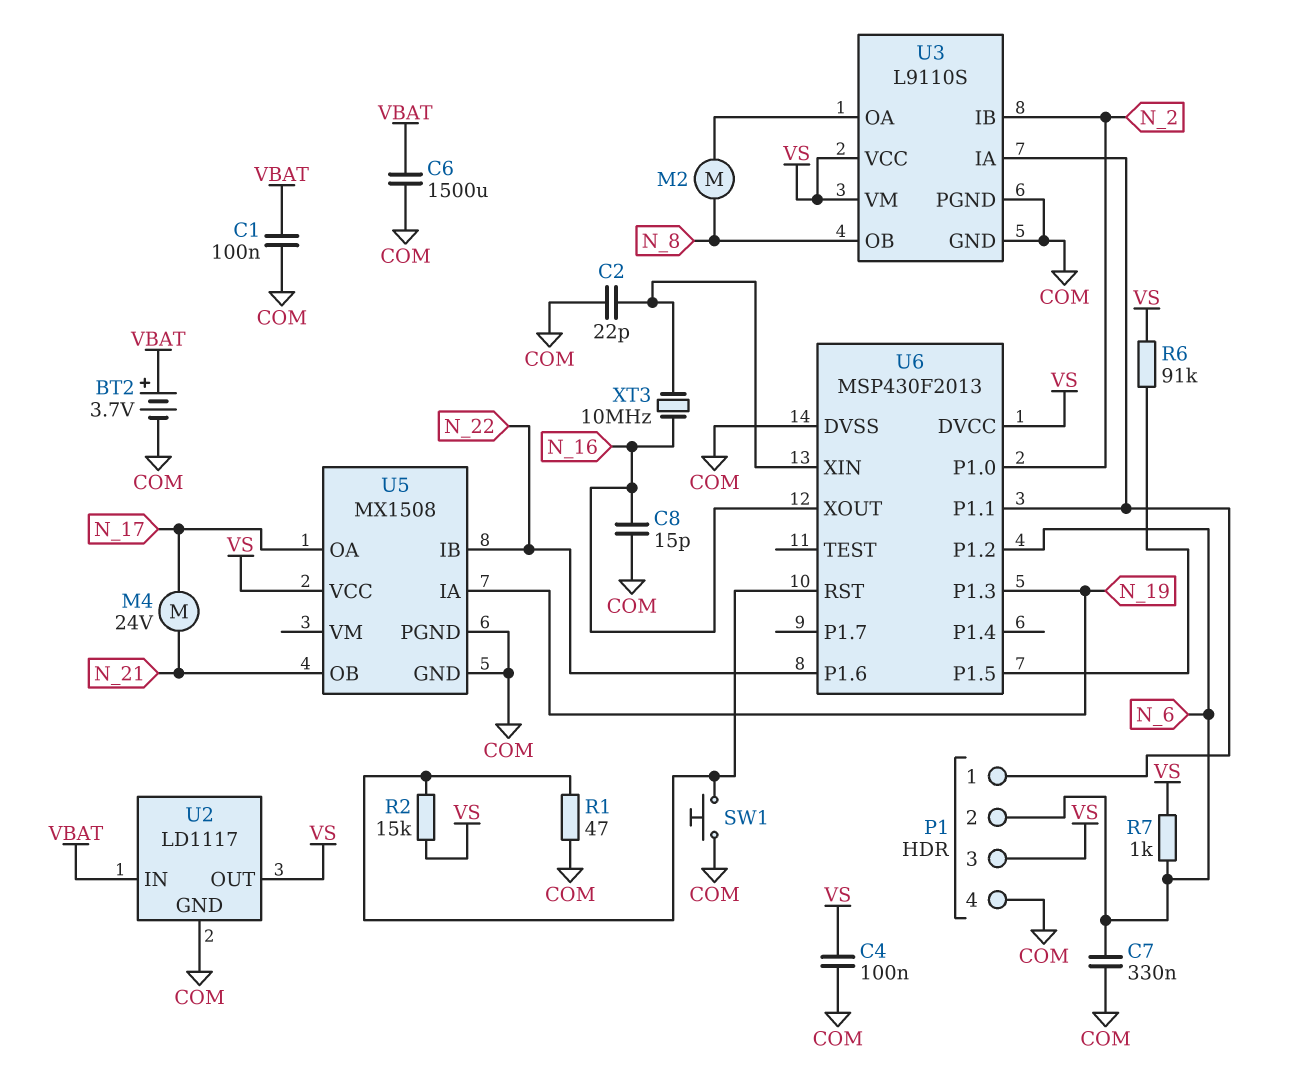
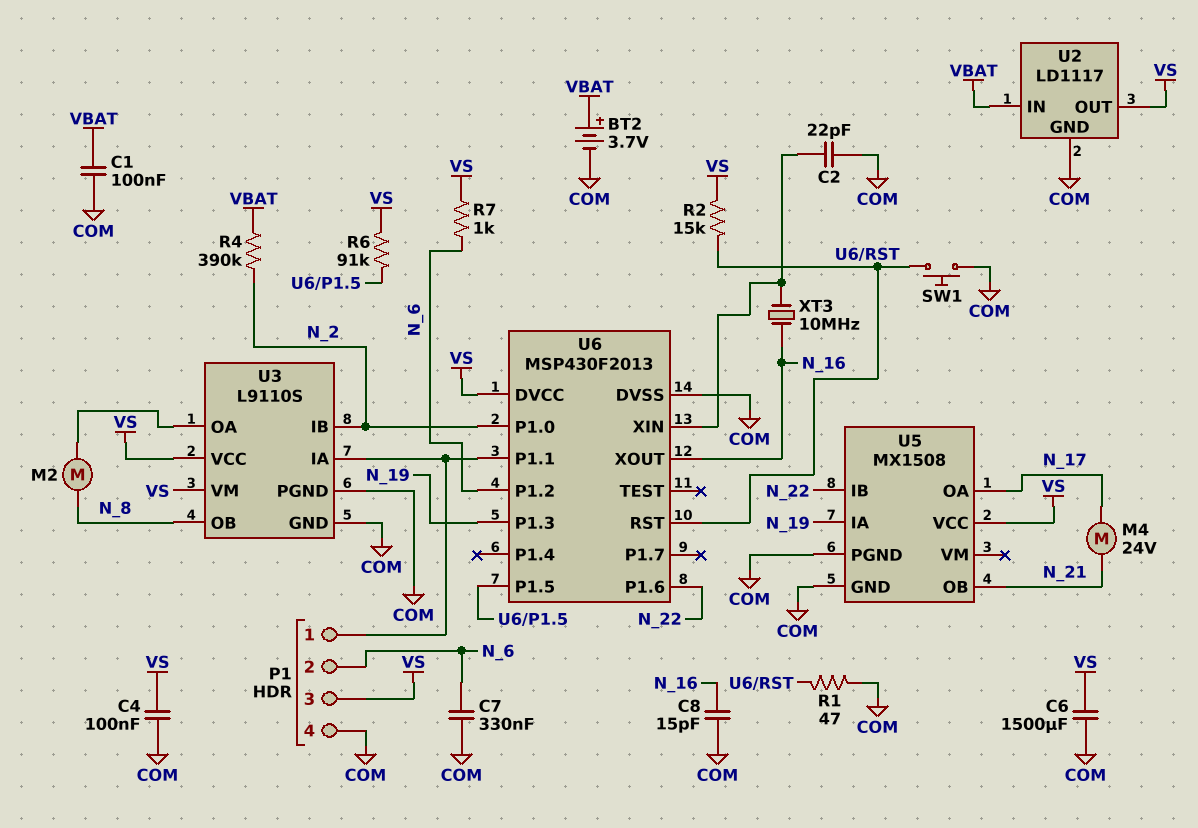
C6: 1500uF (COM, VBAT) -> 1500uF (COM, VS)
R4: none -> 390k (N_2, VBAT)

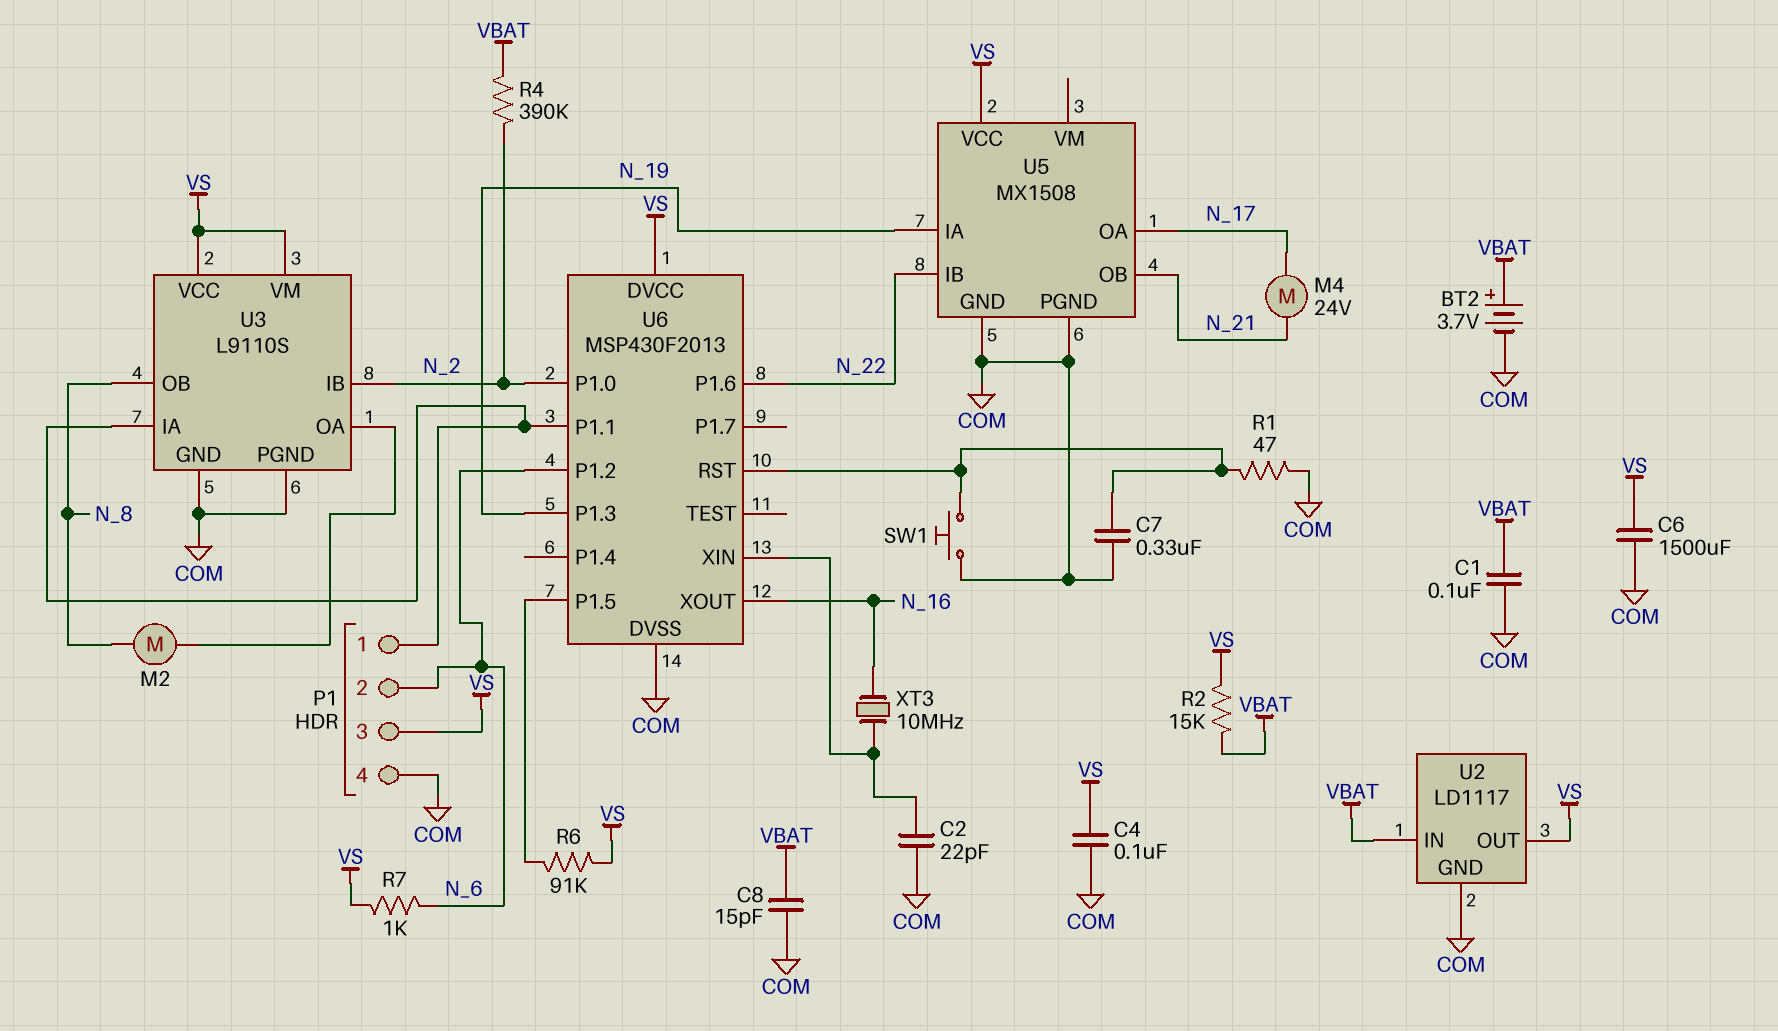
C7: 330nF (COM, N_6) -> 330nF (COM, U6/RST)
C8: 15pF (COM, N_16) -> 15pF (COM, VBAT)
R2: 15k (U6/RST, VS) -> 15k (VBAT, VS)

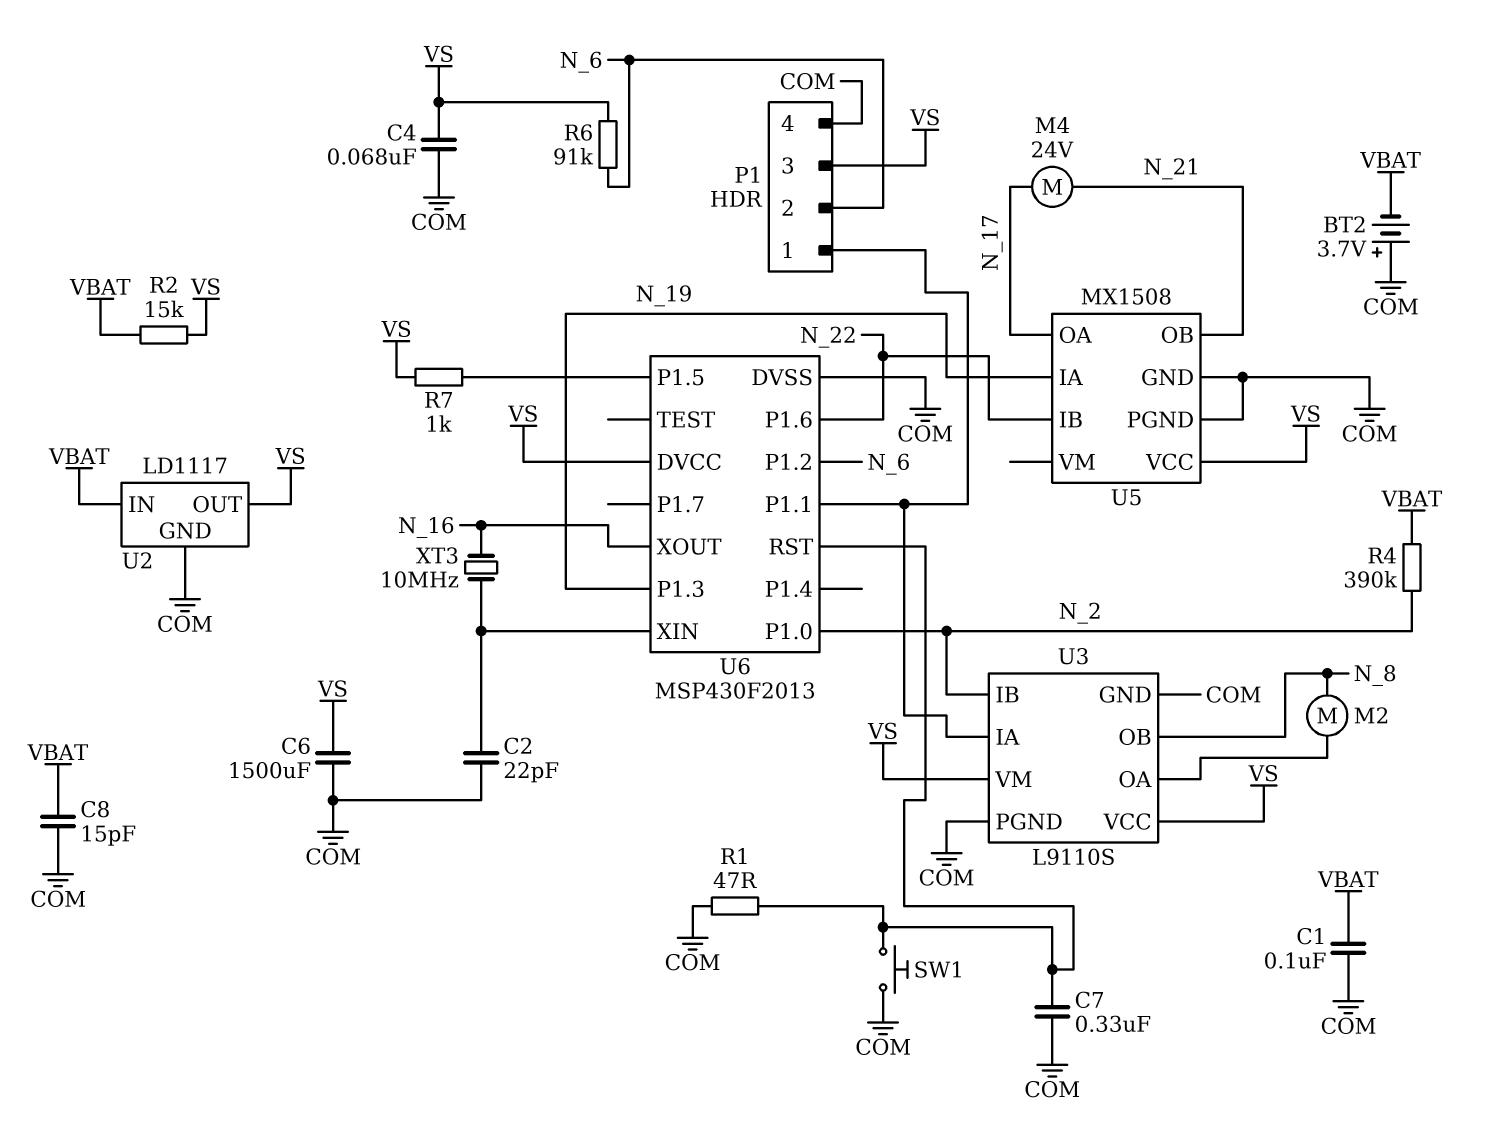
BT2: 3.7V (plus VBAT, minus COM) -> 3.7V (plus COM, minus VBAT)
C4: 100nF (COM, VS) -> 68nF (COM, VS)
R6: 91k (U6/P1.5, VS) -> 91k (N_6, VS)
R7: 1k (N_6, VS) -> 1k (U6/P1.5, VS)

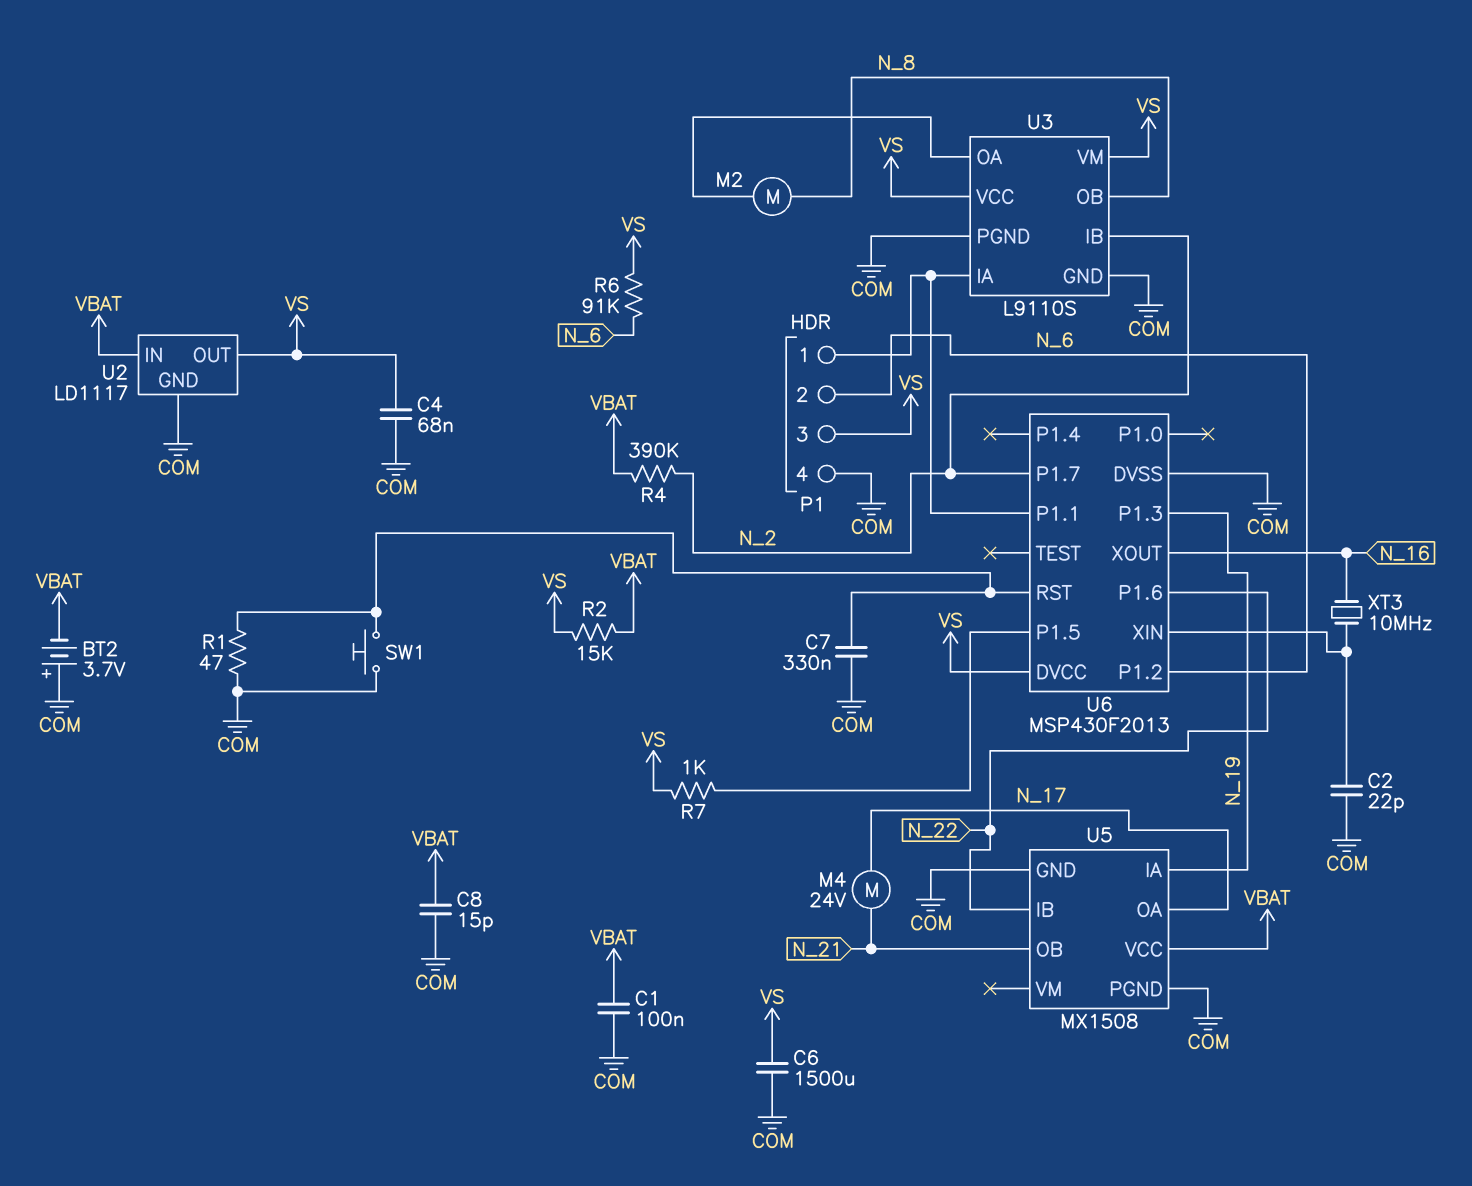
U5 pin VCC: VS -> VBAT
U6 pin P1.0: N_2 -> none
U6 pin P1.7: none -> N_2

